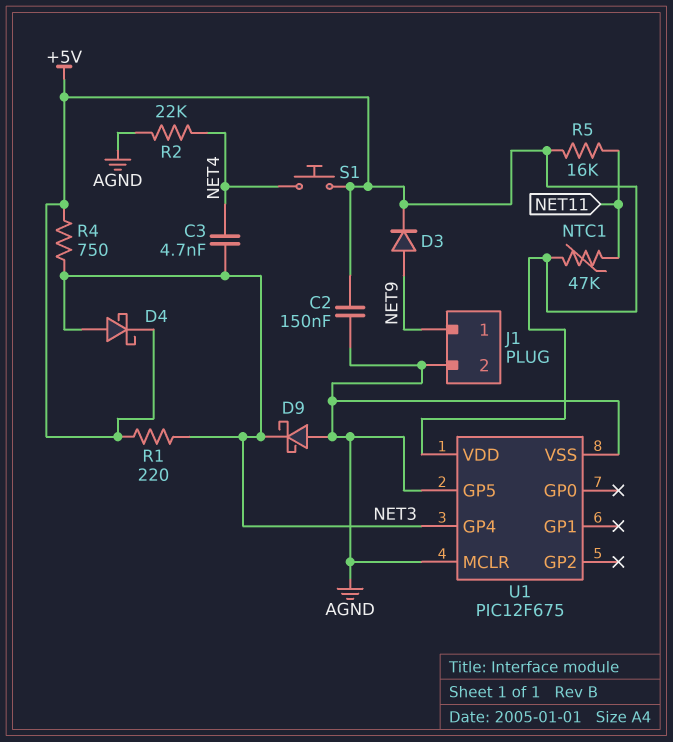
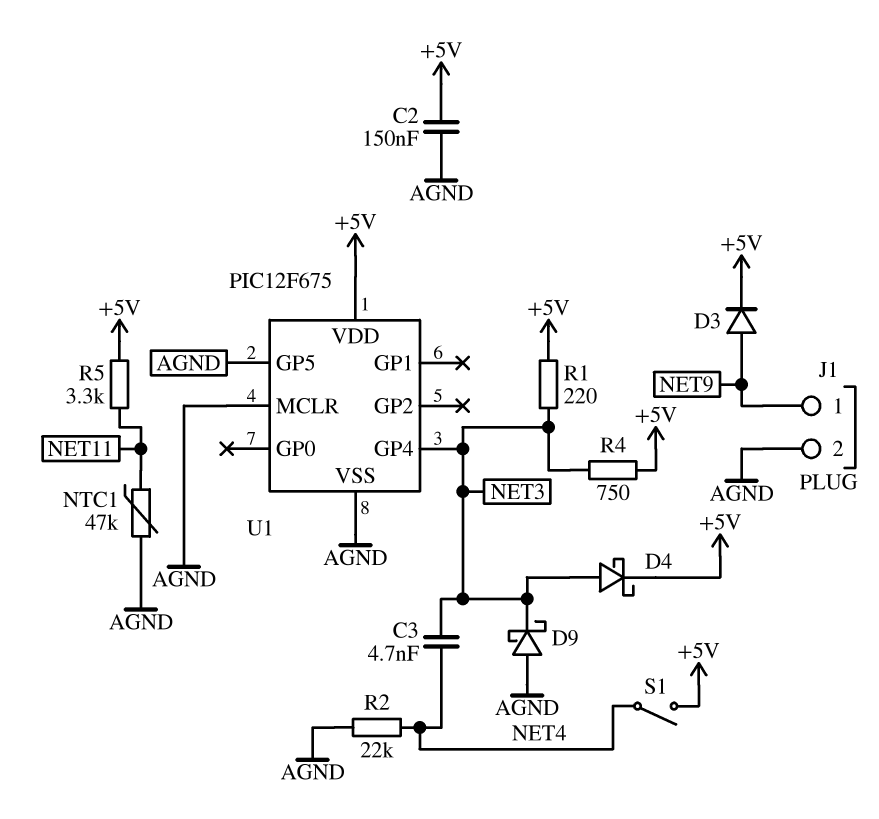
NTC1: 47k (+5V, NET11) -> 47k (AGND, NET11)
R5: 16k (+5V, NET11) -> 3.3k (+5V, NET11)
S1: button (+5V, NET4) -> switch (+5V, NET4)

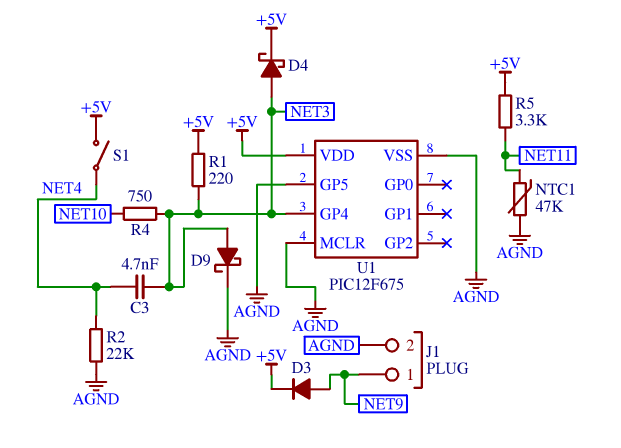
C2: 150nF (+5V, AGND) -> none
D9: schottky (A AGND, K NET3) -> schottky (A NET3, K AGND)
R4: 750 (+5V, NET3) -> 750 (NET3, NET10)

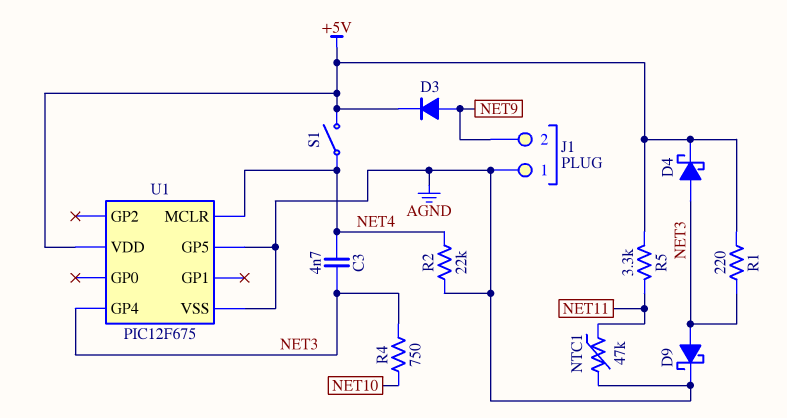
J1 pin 1: NET9 -> AGND
J1 pin 2: AGND -> NET9
U1 pin MCLR: AGND -> NET4

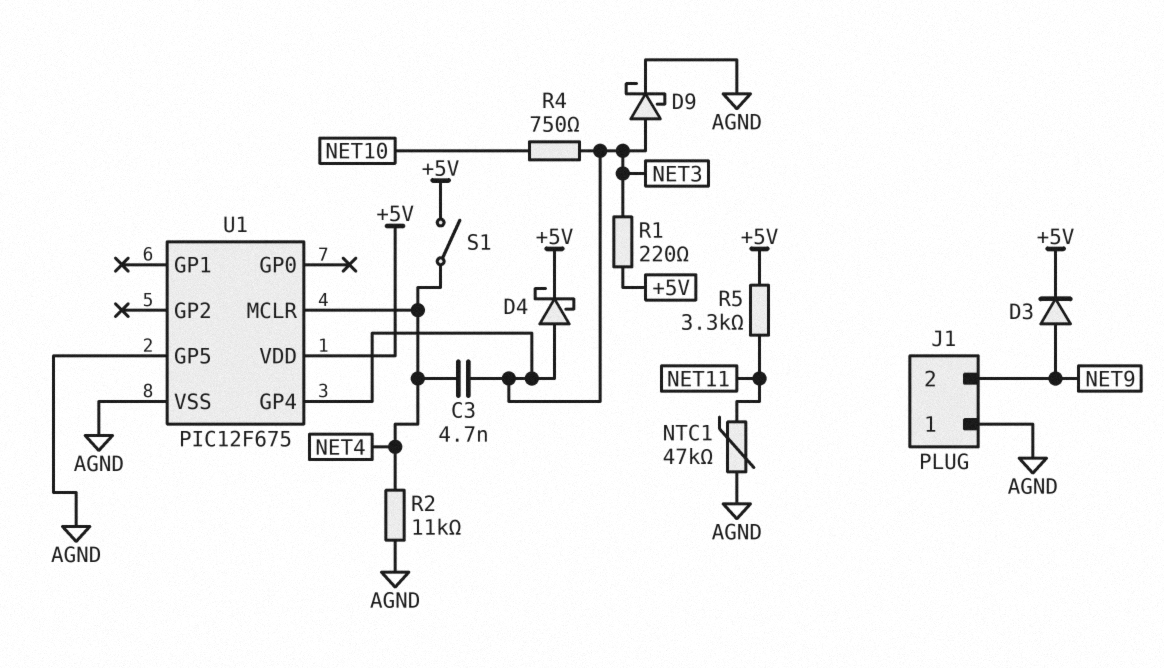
R2: 22k (AGND, NET4) -> 11k (AGND, NET4)

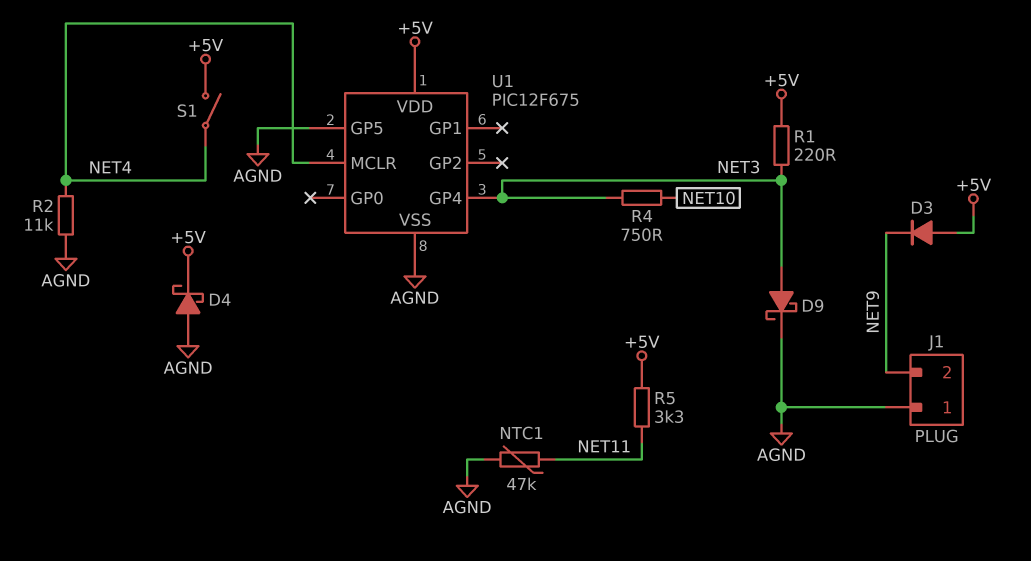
C3: 4.7nF (NET3, NET4) -> none
D3: diode (A NET9, K +5V) -> diode (A +5V, K NET9)
D4: schottky (A NET3, K +5V) -> schottky (A AGND, K +5V)

